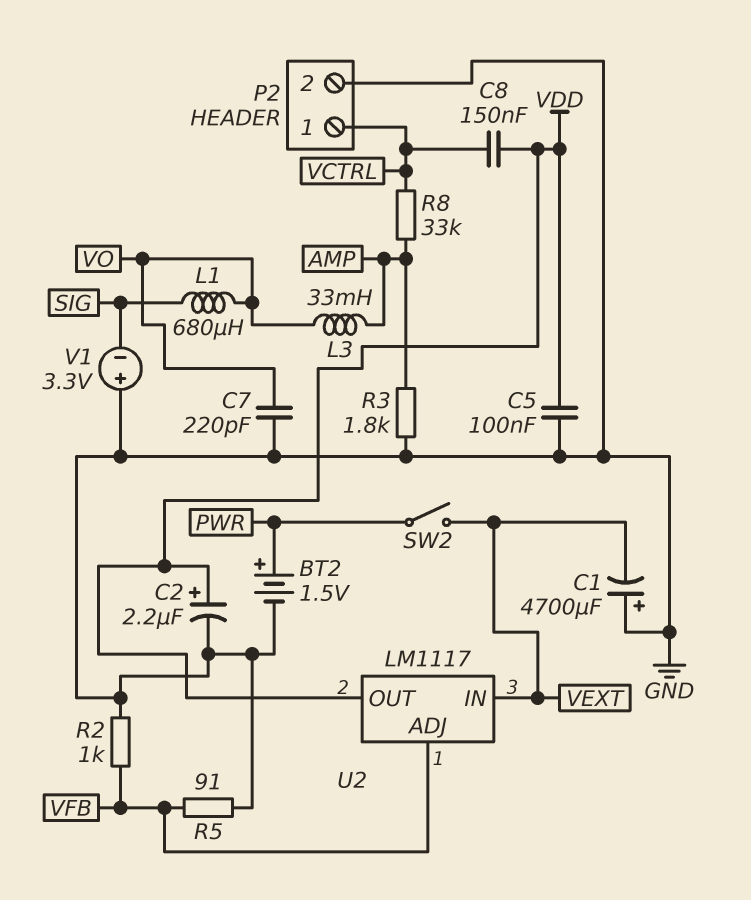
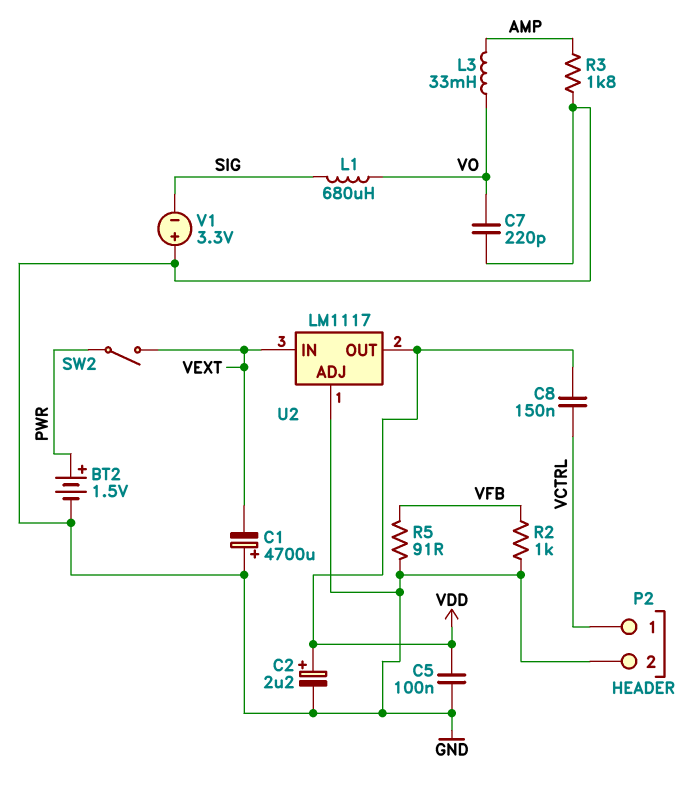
R8: 33k (AMP, VCTRL) -> none
U2 pin ADJ: VFB -> GND

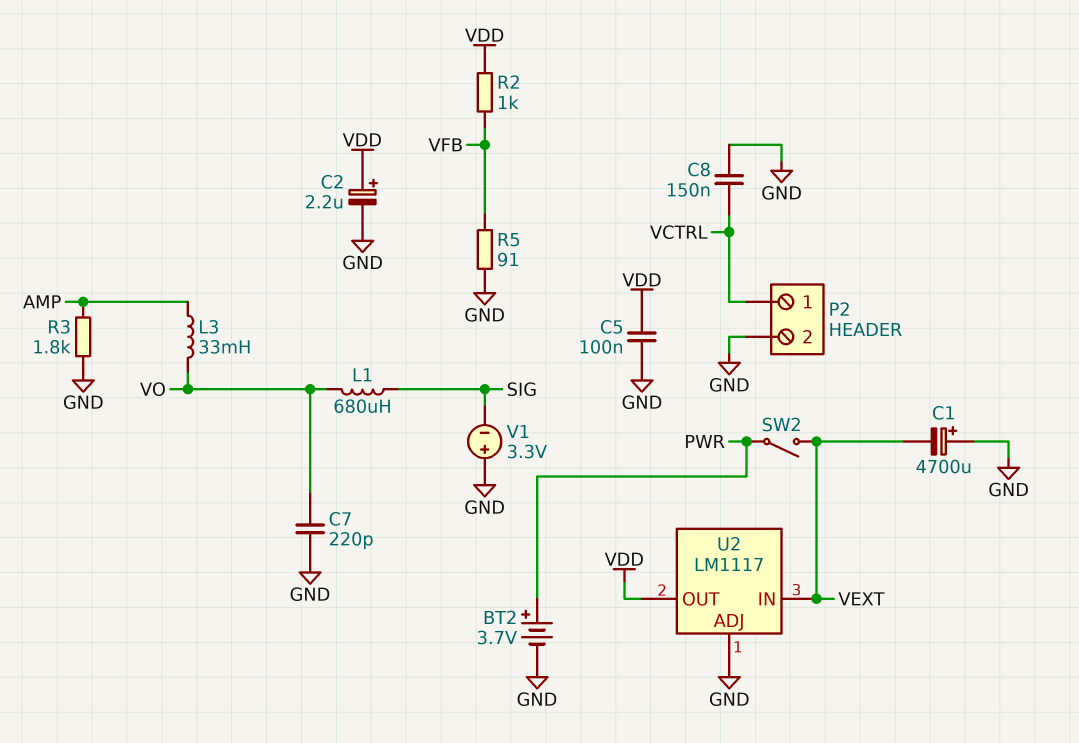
BT2: 1.5V (plus PWR, minus GND) -> 3.7V (plus PWR, minus GND)
C8: 150nF (VCTRL, VDD) -> 150nF (GND, VCTRL)
R2: 1k (GND, VFB) -> 1k (VDD, VFB)

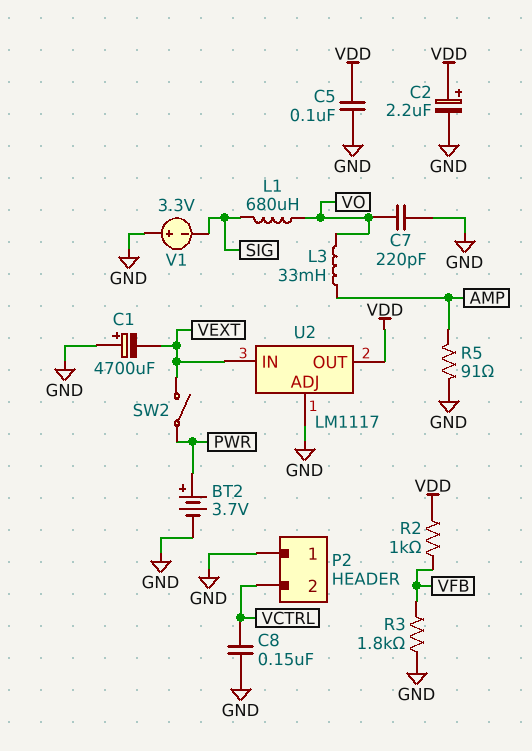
P2 pin 1: VCTRL -> GND
P2 pin 2: GND -> VCTRL
R3: 1.8k (AMP, GND) -> 1.8k (GND, VFB)
R5: 91 (GND, VFB) -> 91 (AMP, GND)

